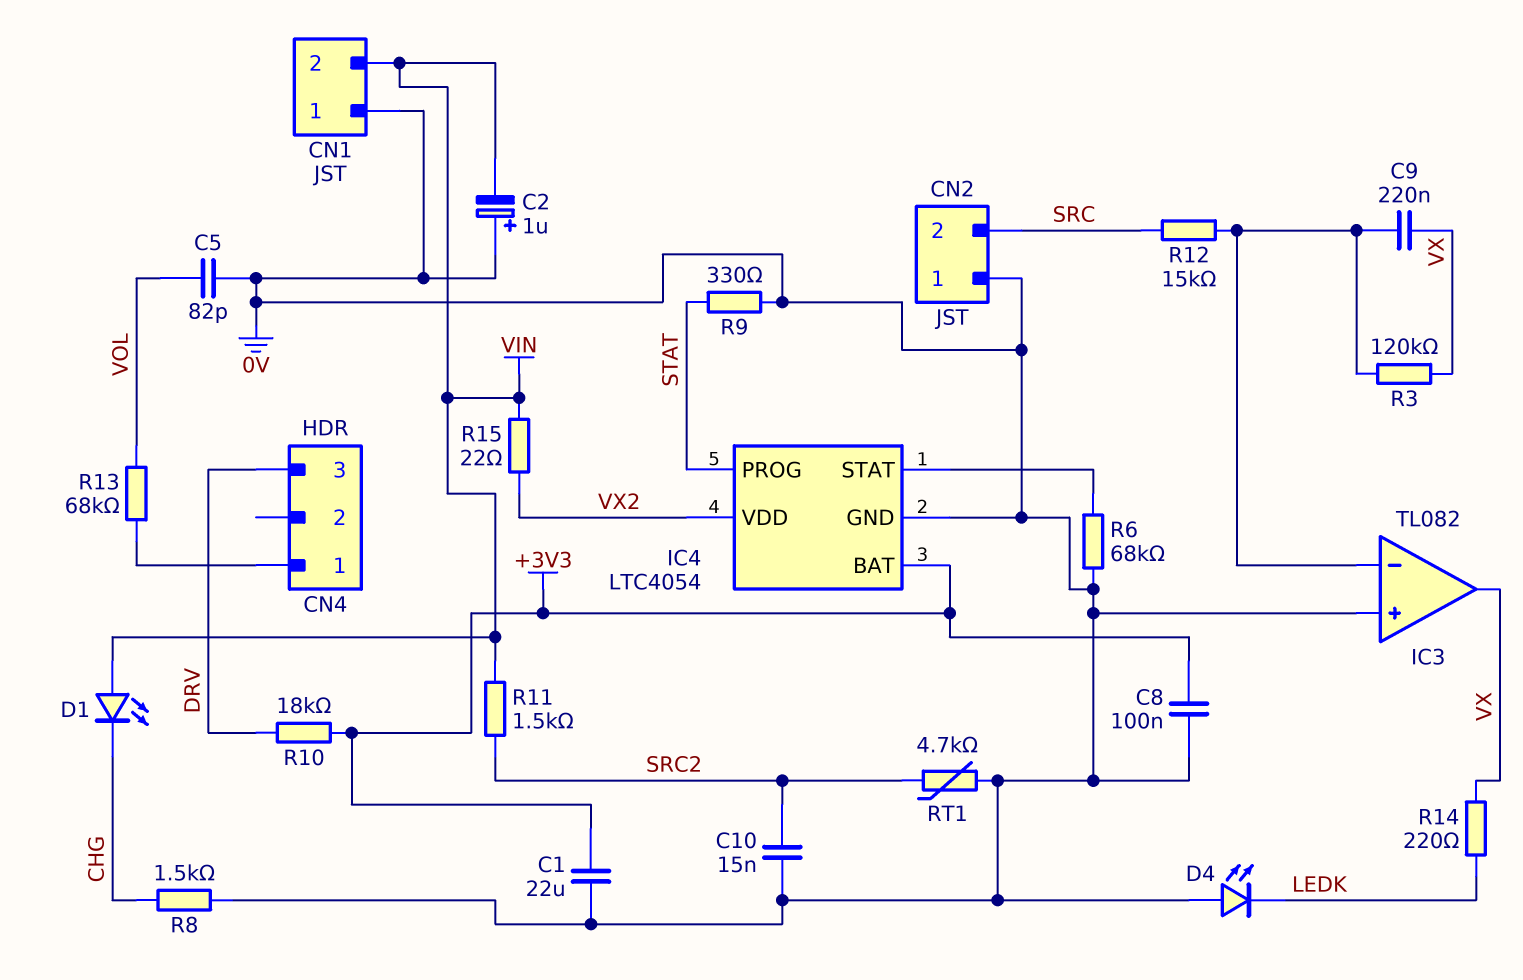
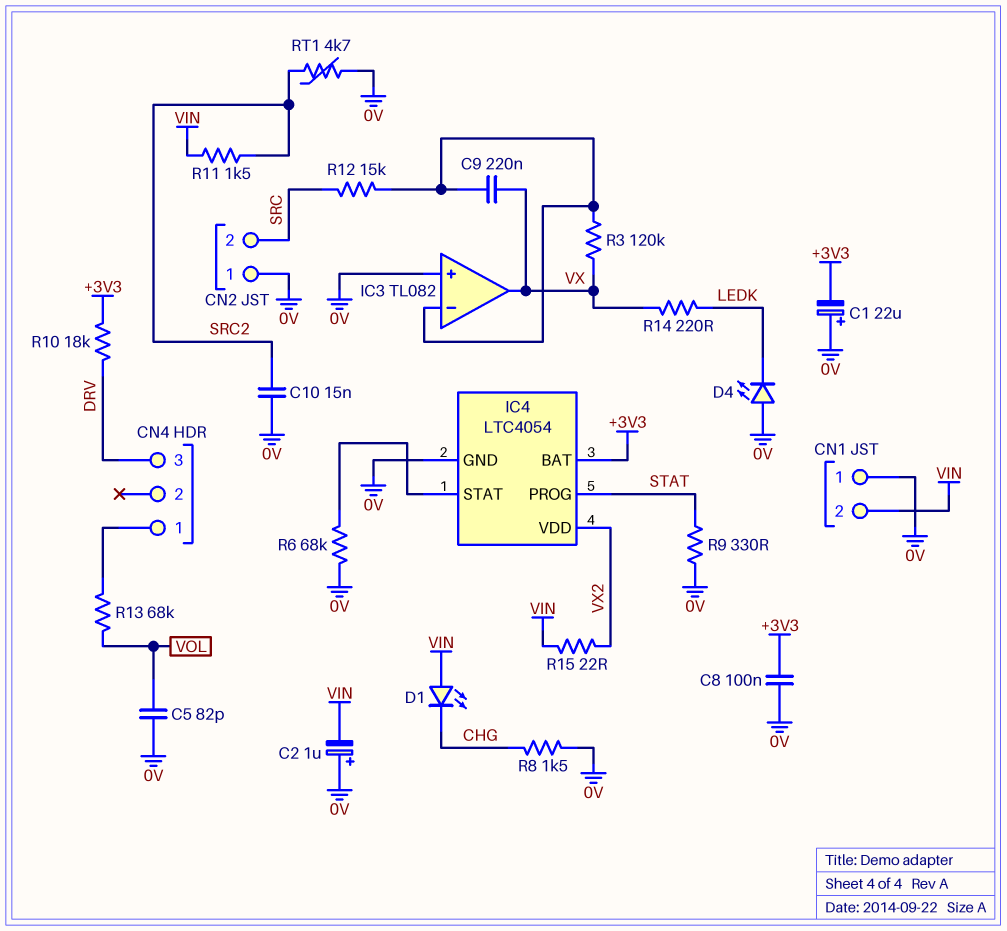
C1: 22uF (+3V3, 0V) -> 22uF (plus 0V, minus +3V3)

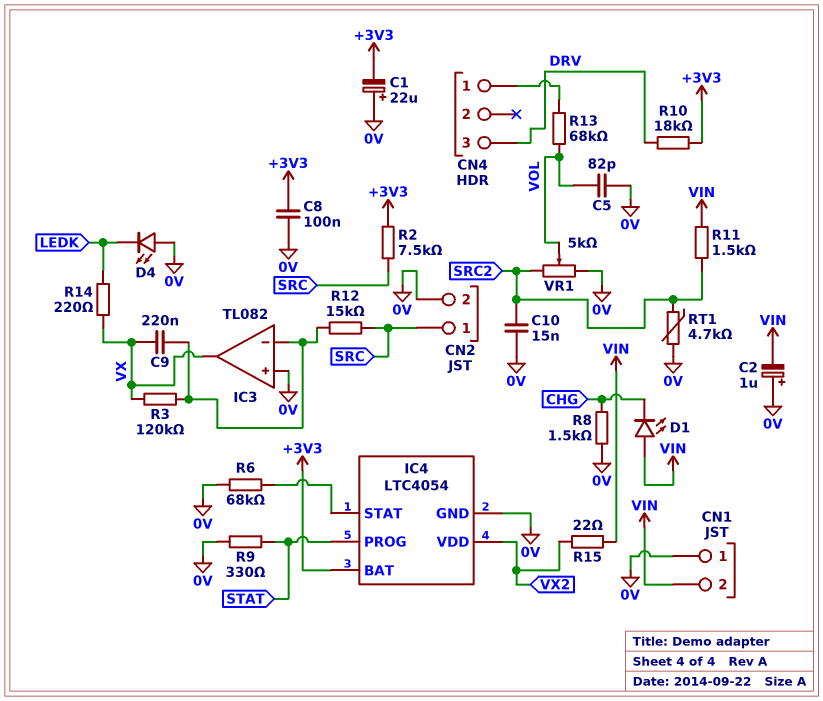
CN2 pin 1: 0V -> SRC
CN2 pin 2: SRC -> 0V
R2: none -> 7.5k (+3V3, SRC)
VR1: none -> 5k (0V, SRC2, wiper VOL)

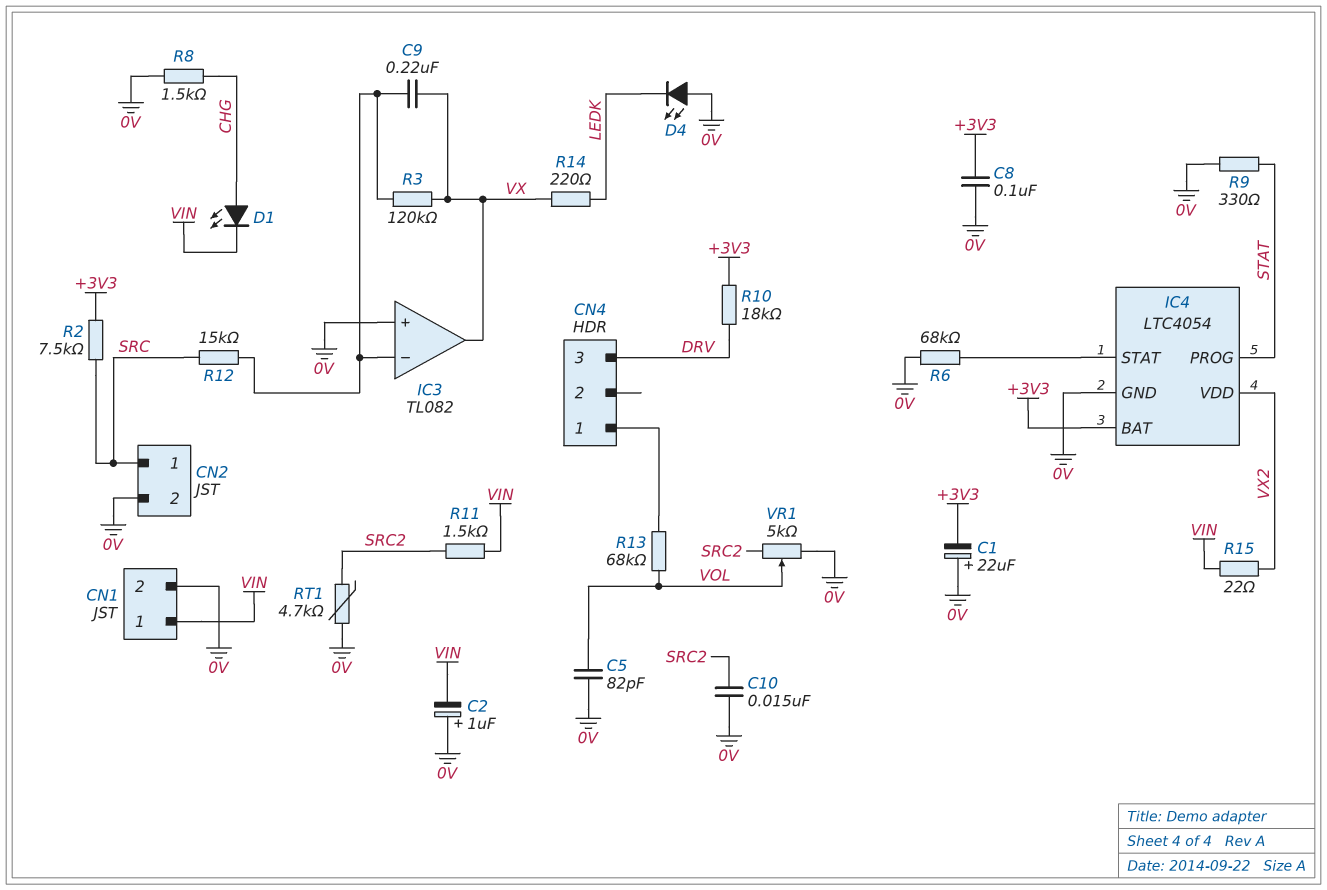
CN1 pin 1: 0V -> VIN
CN1 pin 2: VIN -> 0V
D1: LED (A VIN, K CHG) -> LED (A CHG, K VIN)

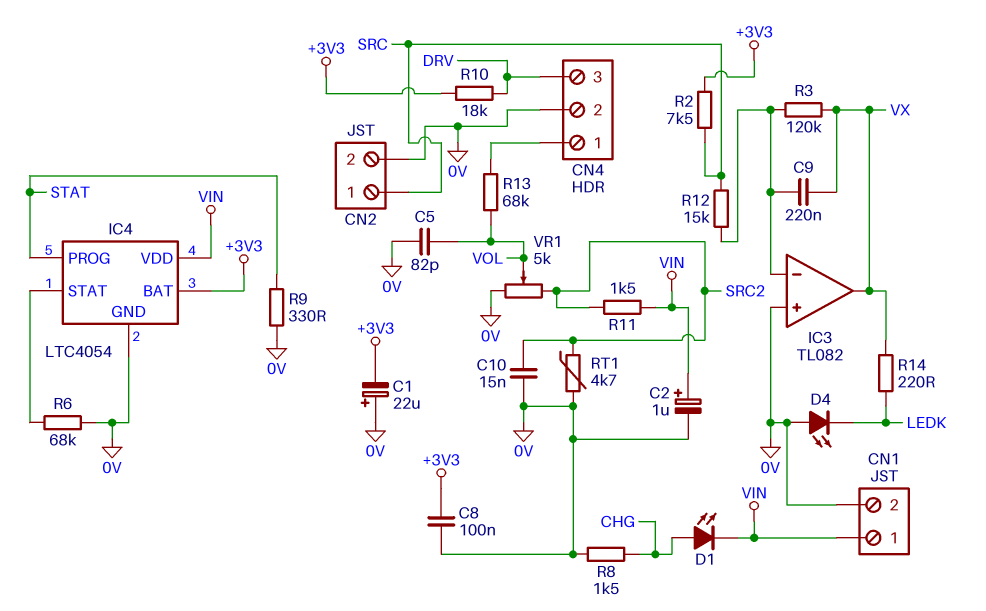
C2: 1uF (plus 0V, minus VIN) -> 1uF (plus VIN, minus 0V)
CN4 pin 2: none -> 0V
IC4 pin VDD: VX2 -> VIN
R15: 22 (VIN, VX2) -> none

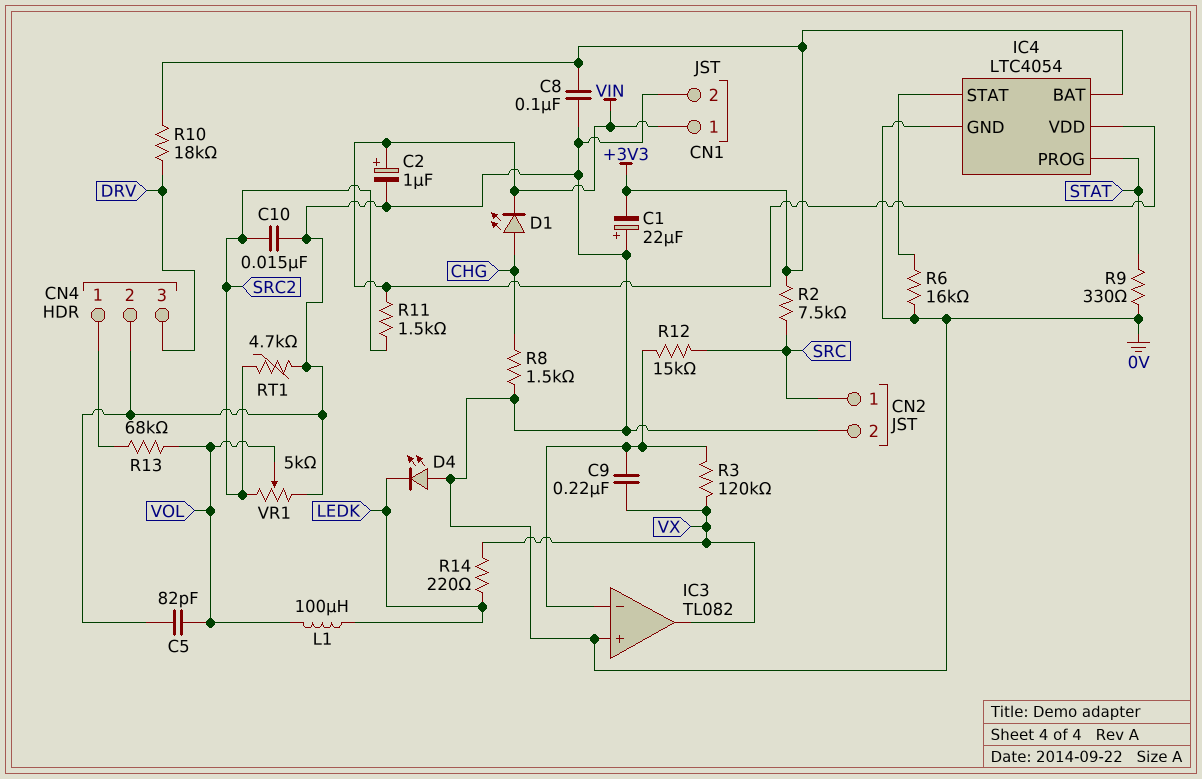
L1: none -> 100uH (LEDK, VOL)
R6: 68k (0V, IC4/STAT) -> 16k (0V, IC4/STAT)

